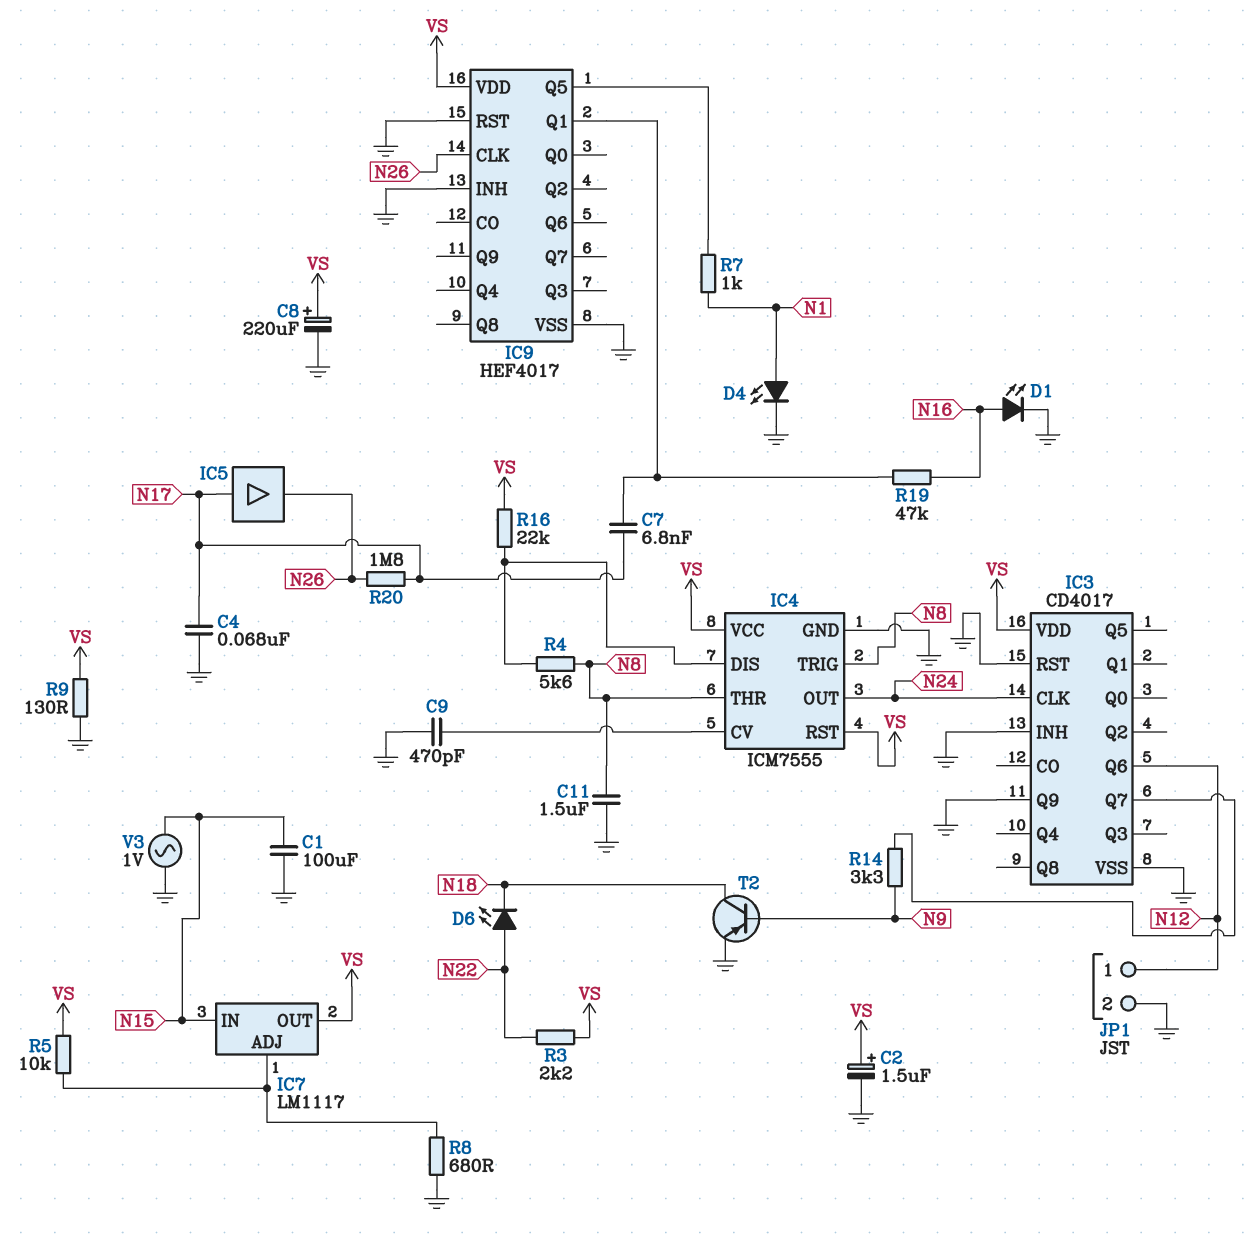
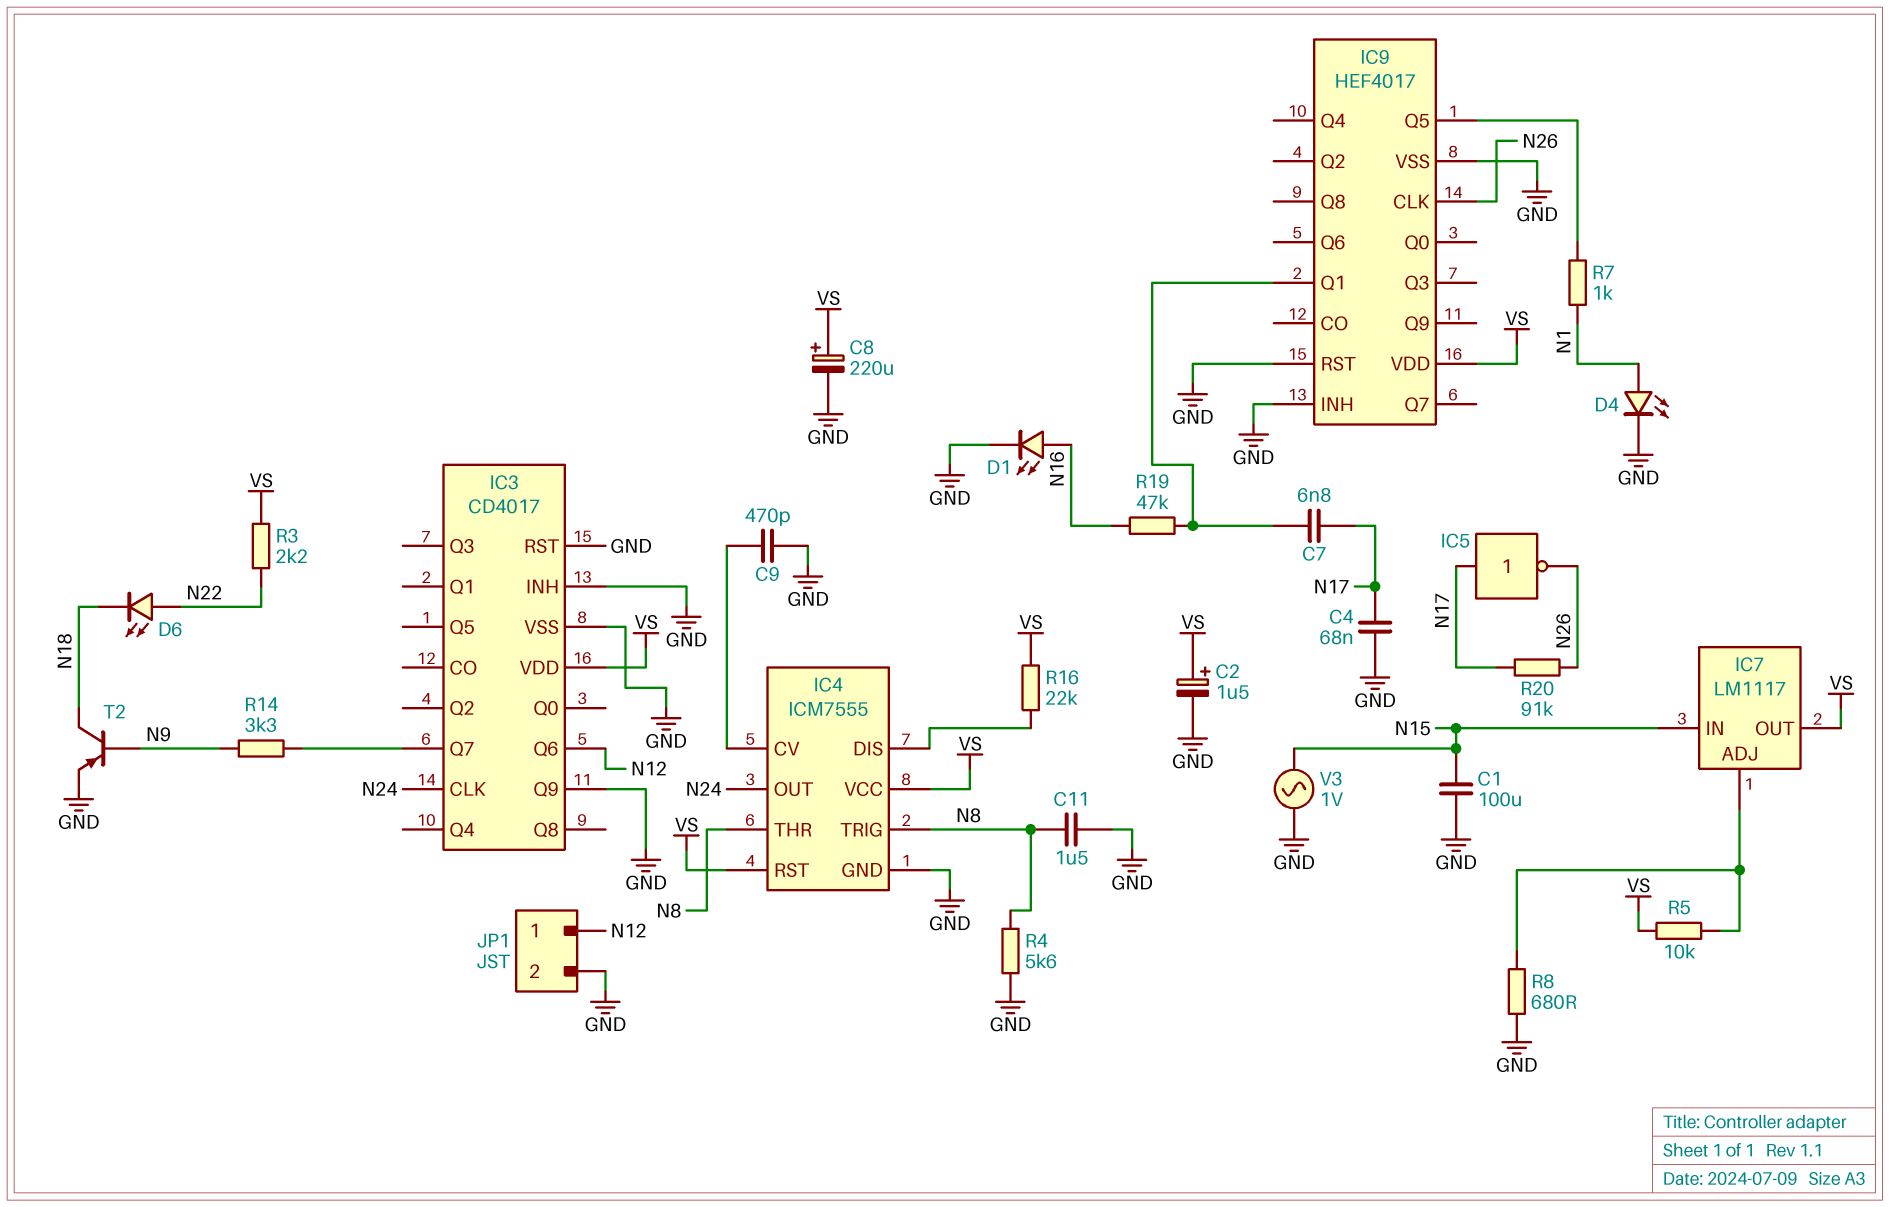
IC5: buffer (in N17, out N26) -> NOT (in N17, out N26)
R4: 5.6k (IC4/DIS, N8) -> 5.6k (GND, N8)
R9: 130 (GND, VS) -> none
R20: 1.8M (N17, N26) -> 91k (N17, N26)

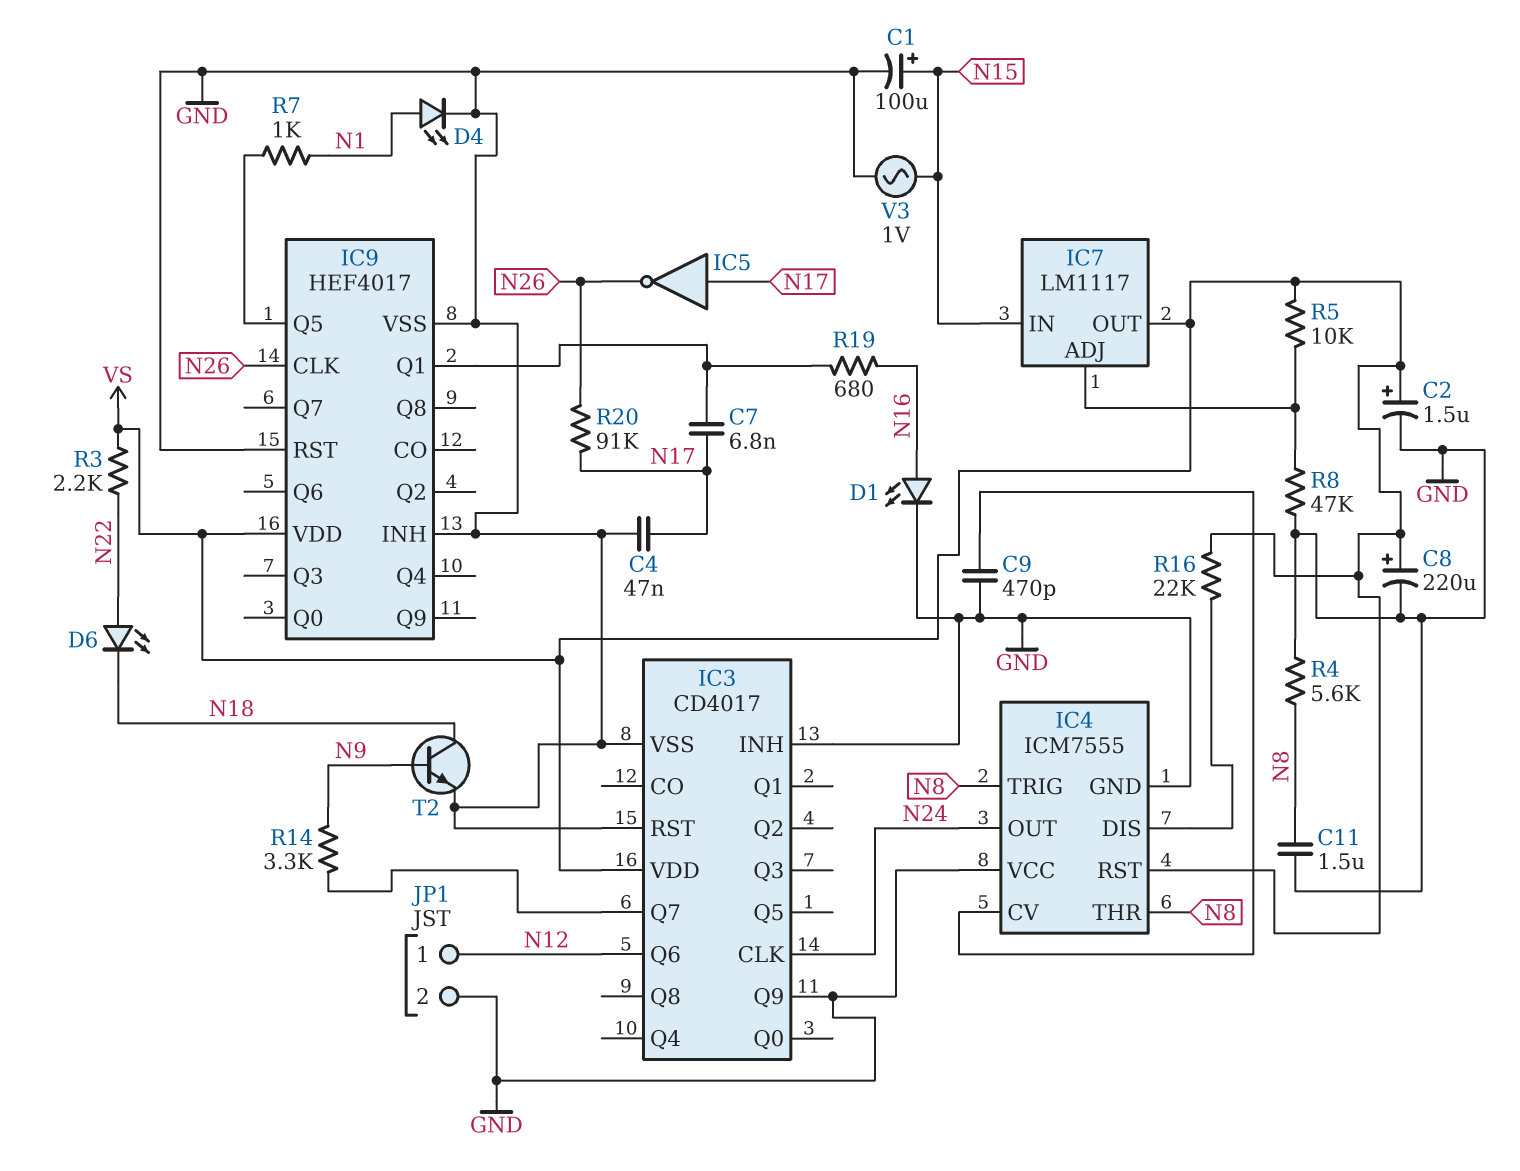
C1: 100uF (GND, N15) -> 100uF (plus N15, minus GND)
C4: 68nF (GND, N17) -> 47nF (GND, N17)
IC4 pin VCC: VS -> GND
R8: 680 (GND, IC7/ADJ) -> 47k (GND, IC7/ADJ)
R19: 47k (IC9/Q1, N16) -> 680 (IC9/Q1, N16)
T2: PNP (B N9, C N18, E GND) -> NPN (B N9, C N18, E GND)

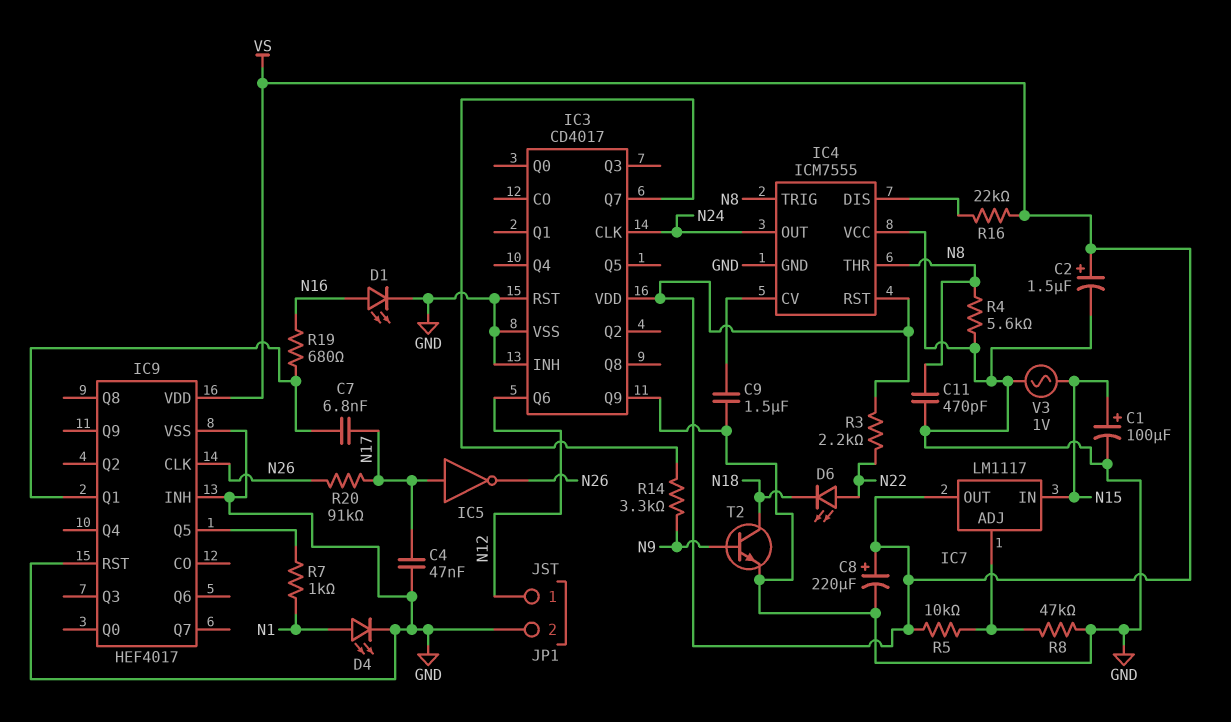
C9: 470pF (GND, IC4/CV) -> 1.5uF (GND, IC4/CV)
C11: 1.5uF (GND, N8) -> 470pF (GND, N8)

